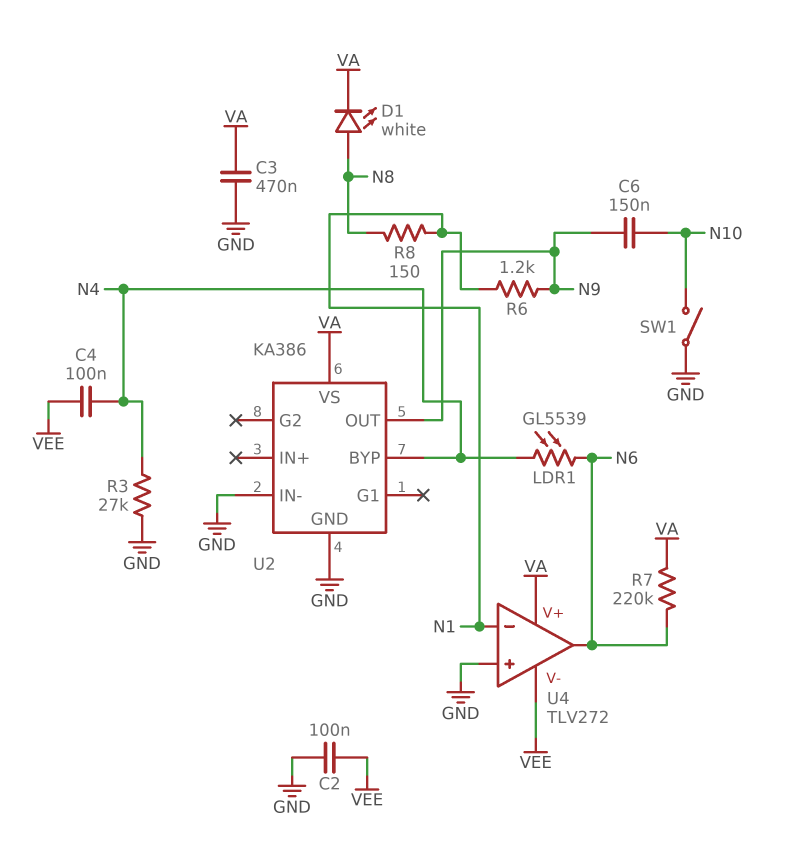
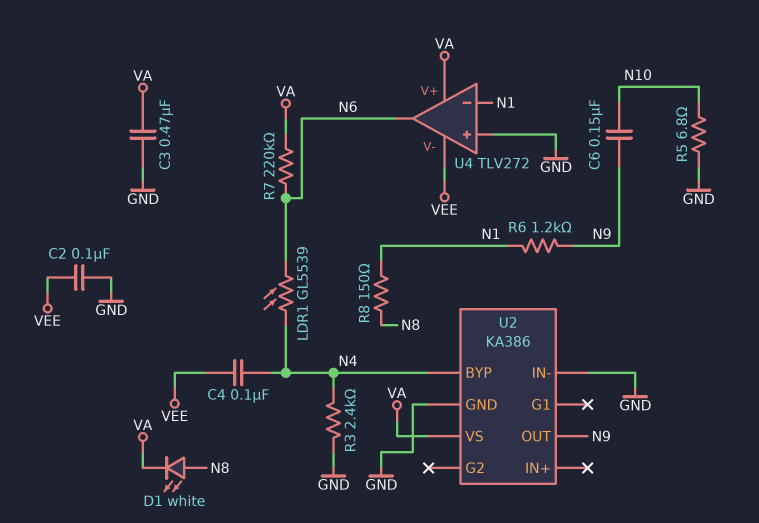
R3: 27k (GND, N4) -> 2.4k (GND, N4)
R5: none -> 6.8 (GND, N10)
SW1: switch (GND, N10) -> none

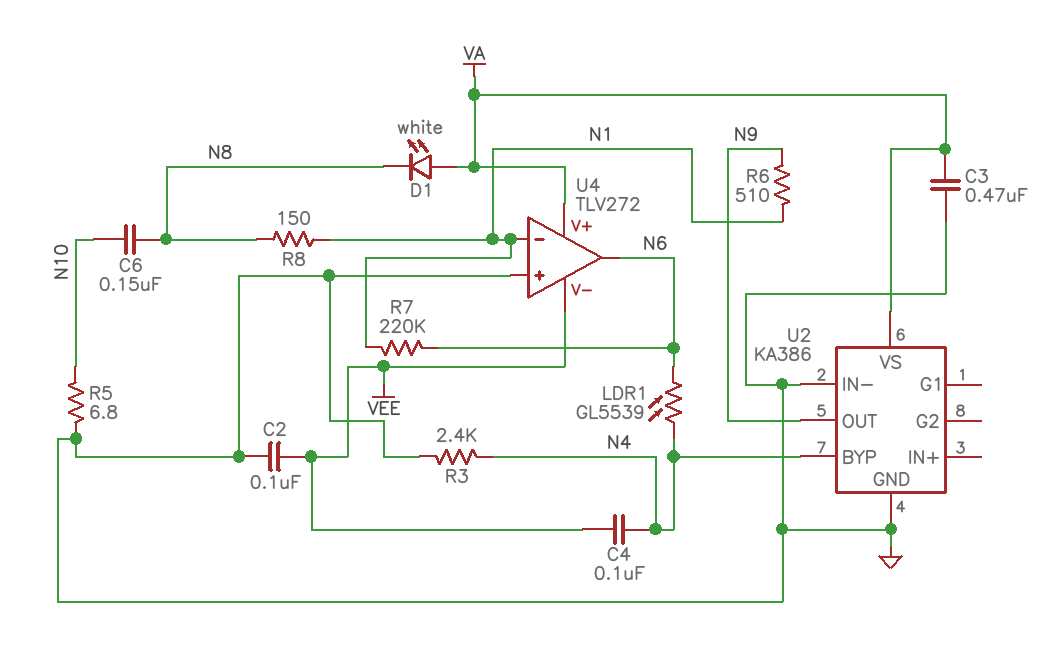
C6: 150nF (N9, N10) -> 150nF (N8, N10)
D1: LED white (A N8, K VA) -> LED white (A VA, K N8)
R6: 1.2k (N1, N9) -> 510 (N1, N9)
R7: 220k (N6, VA) -> 220k (N1, N6)

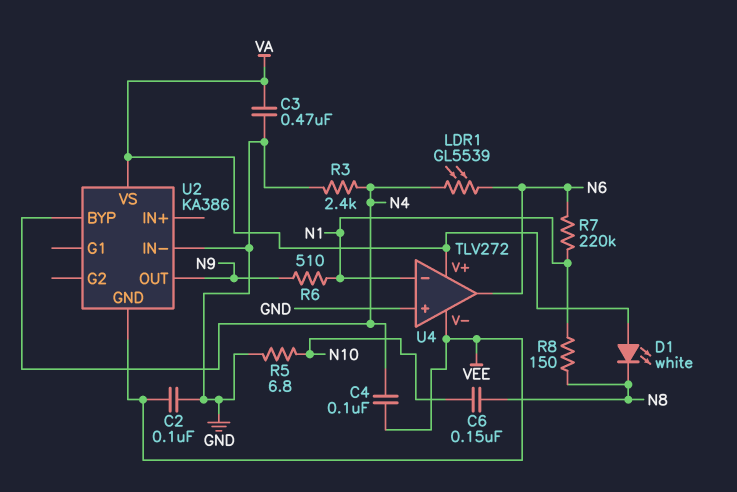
U2 pin GND: GND -> VEE

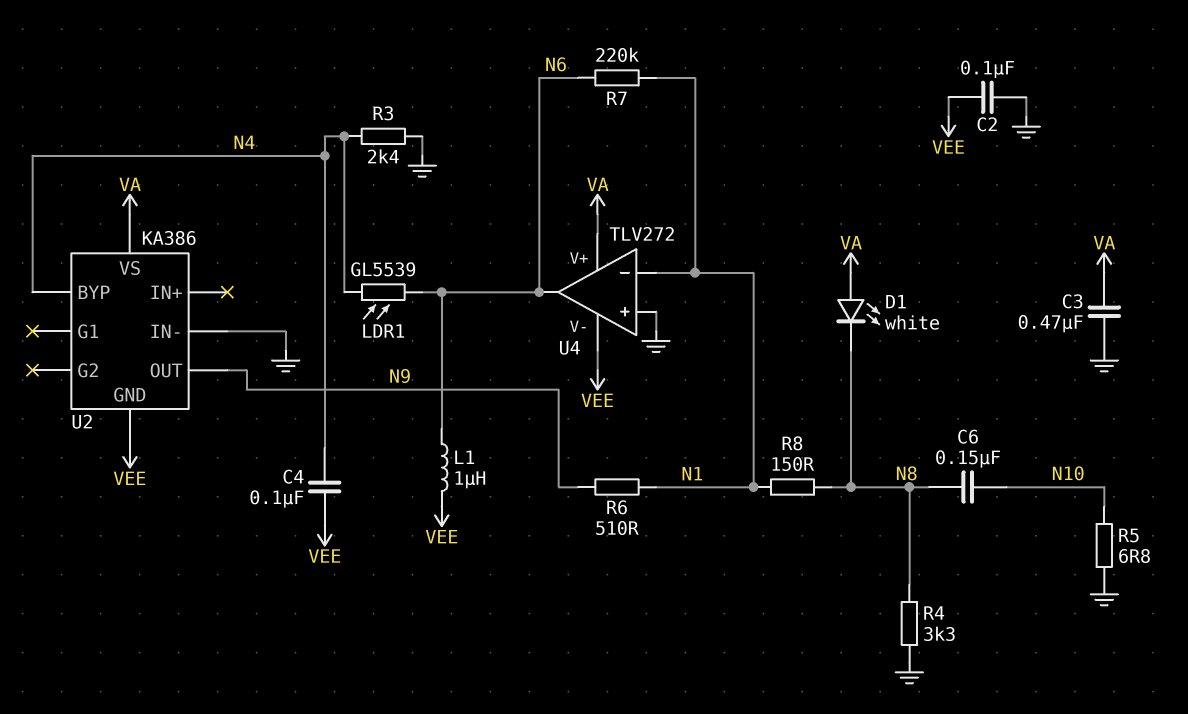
L1: none -> 1uH (N6, VEE)
R4: none -> 3.3k (GND, N8)

